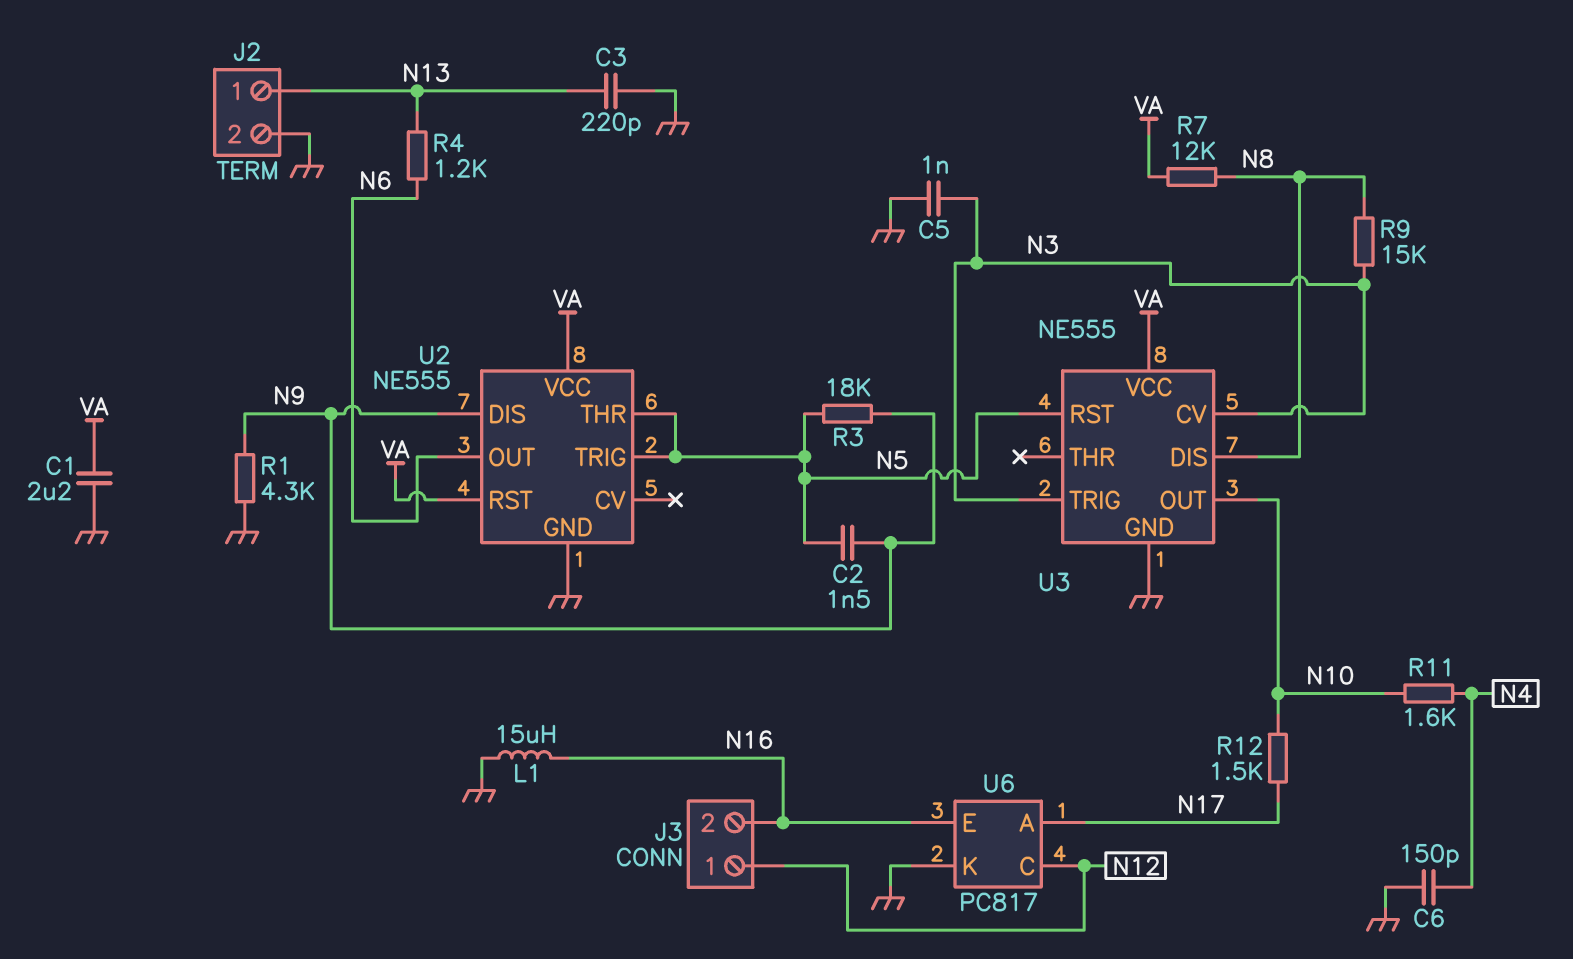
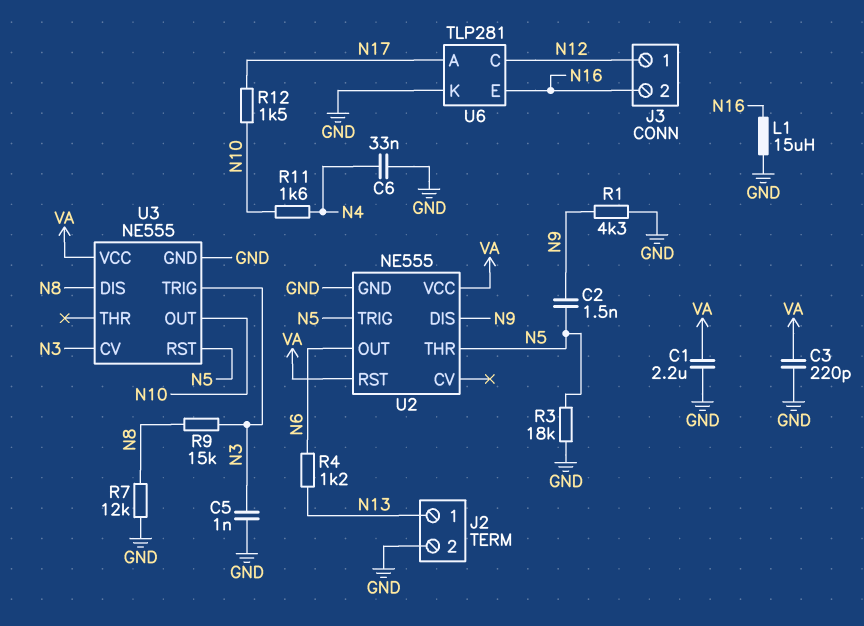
C3: 220pF (GND, N13) -> 220pF (GND, VA)
C6: 150pF (GND, N4) -> 33nF (GND, N4)
R3: 18k (N5, N9) -> 18k (GND, N5)
R7: 12k (N8, VA) -> 12k (GND, N8)
U6: PC817 -> TLP281

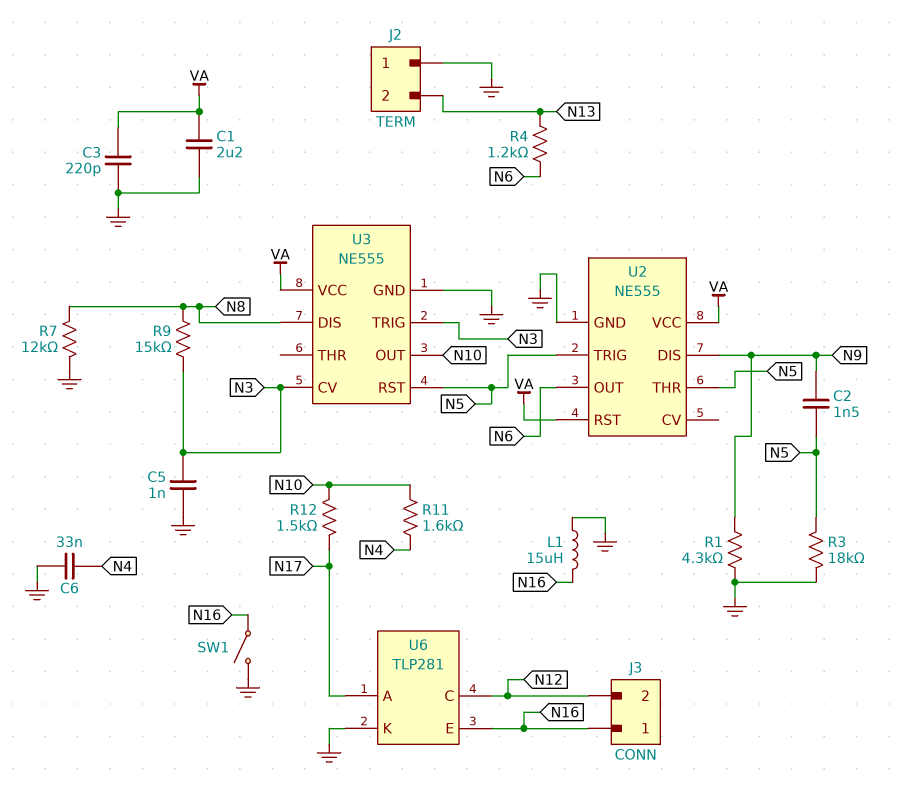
J2 pin 1: N13 -> GND
J2 pin 2: GND -> N13
J3 pin 1: N12 -> N16
J3 pin 2: N16 -> N12
SW1: none -> switch (GND, N16)

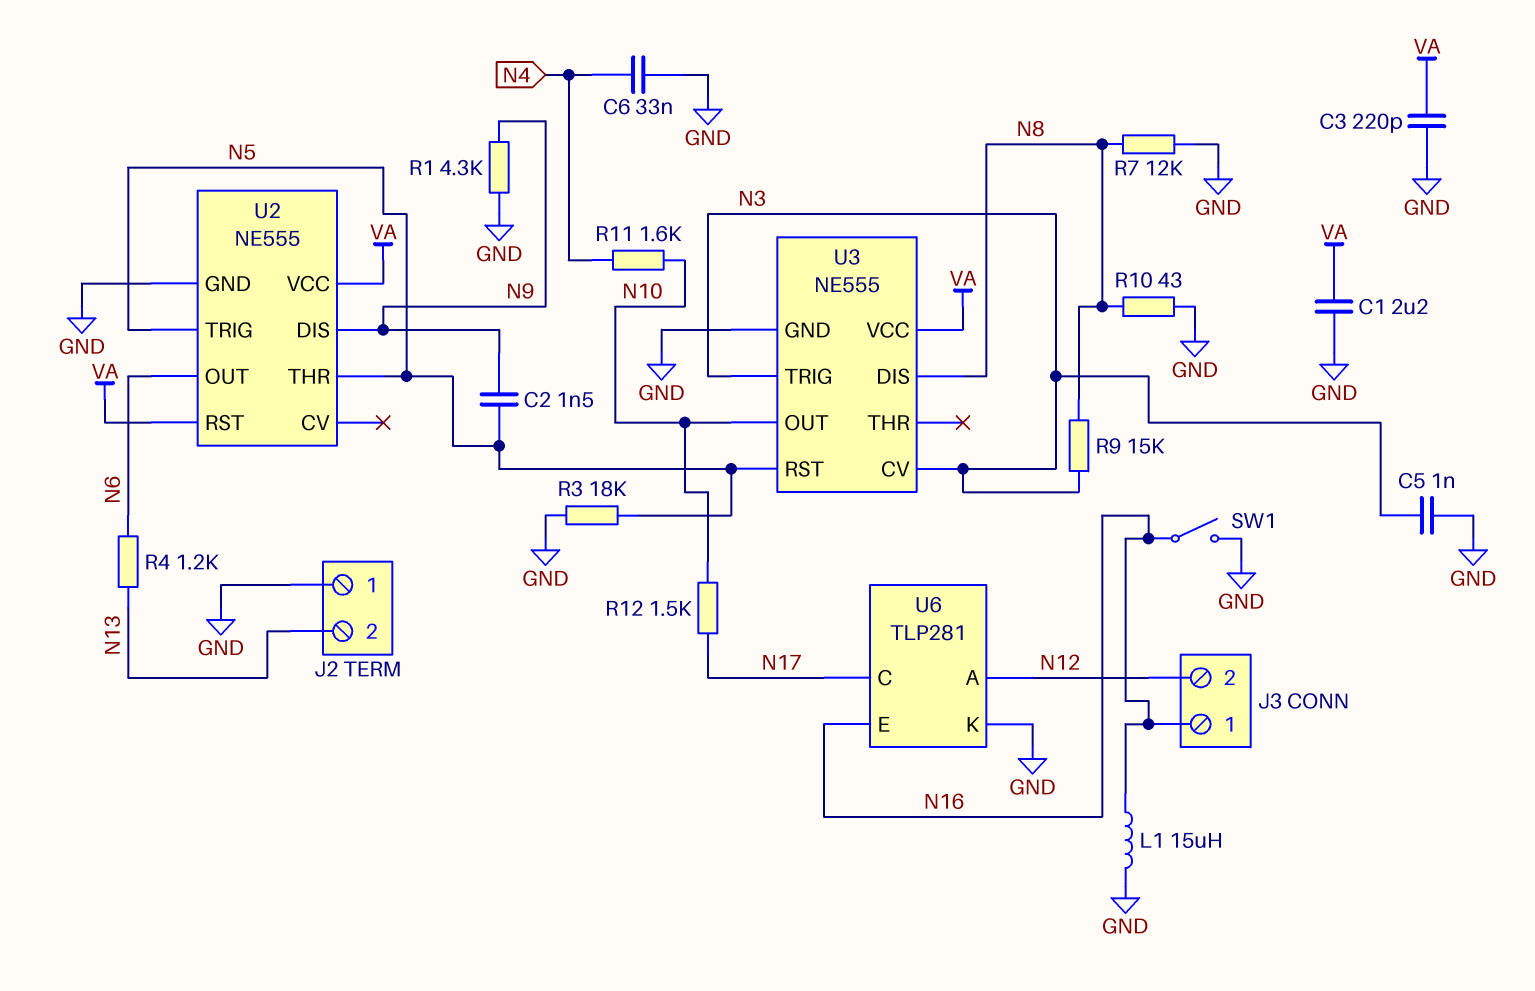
R10: none -> 43 (GND, N8)
U6 pin A: N17 -> N12
U6 pin C: N12 -> N17

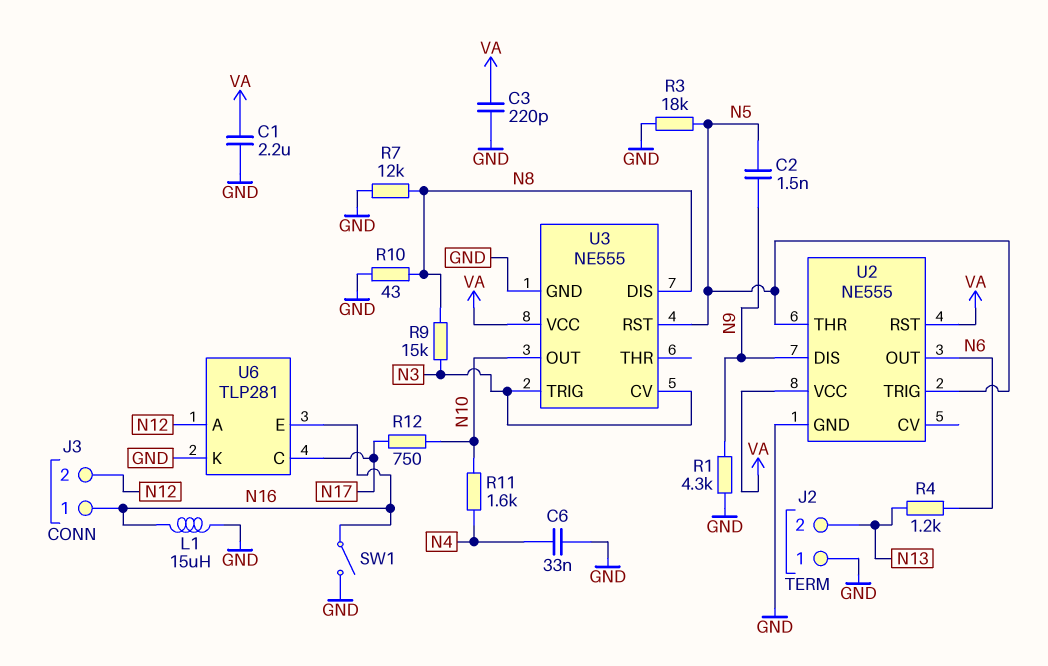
C5: 1nF (GND, N3) -> none
R12: 1.5k (N10, N17) -> 750 (N10, N17)

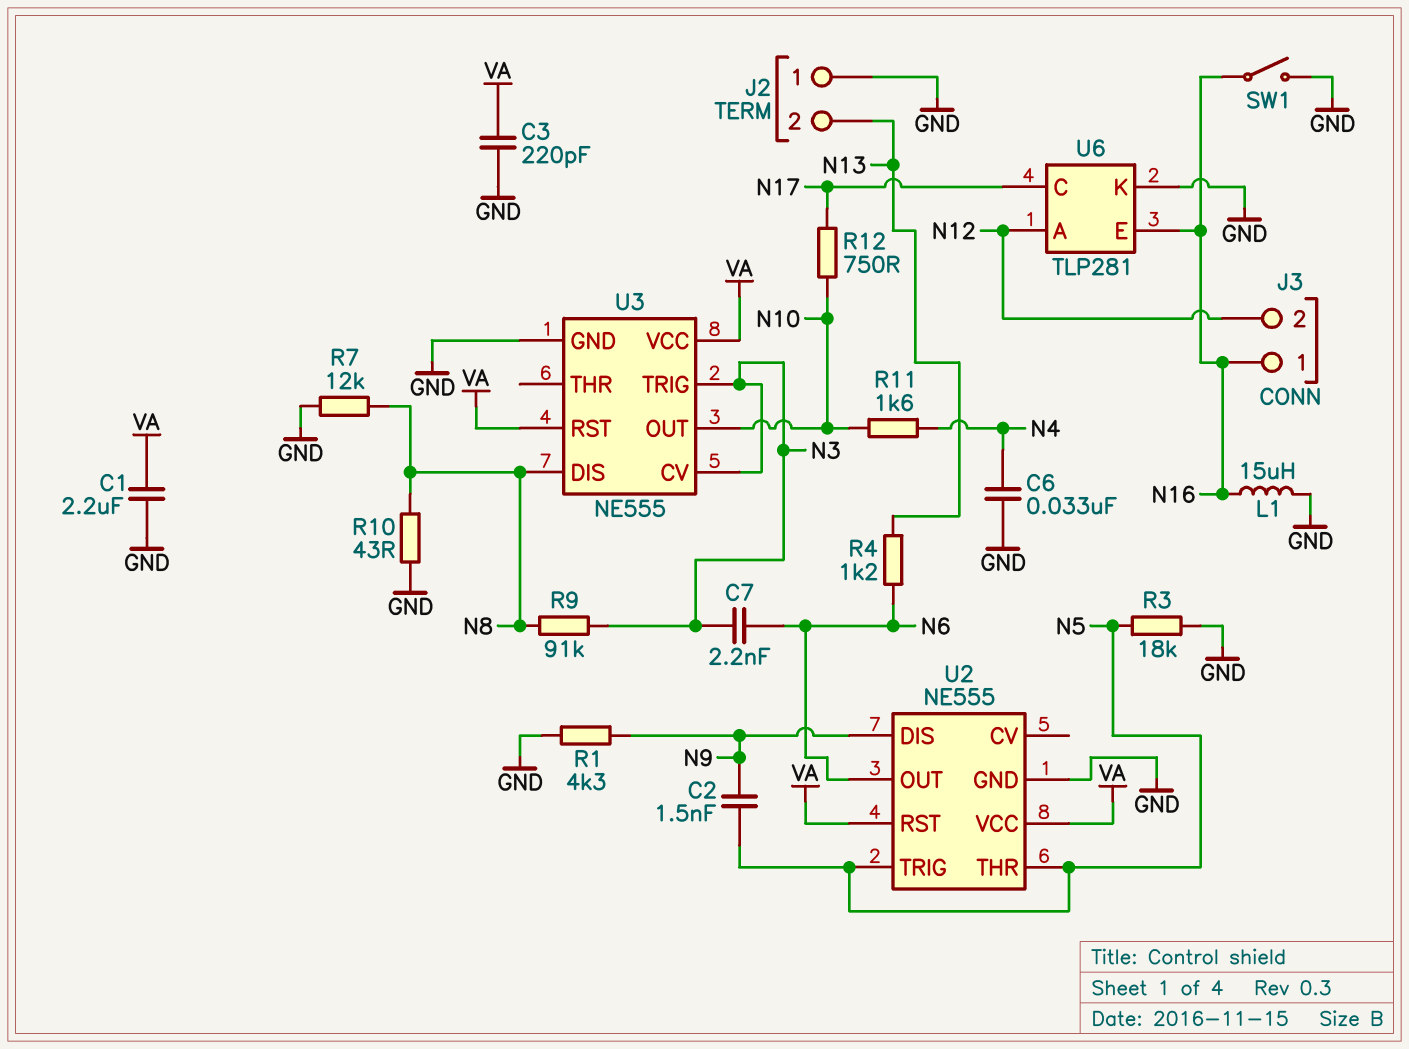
C7: none -> 2.2nF (N3, N6)
R9: 15k (N3, N8) -> 91k (N3, N8)
U3 pin RST: N5 -> VA

